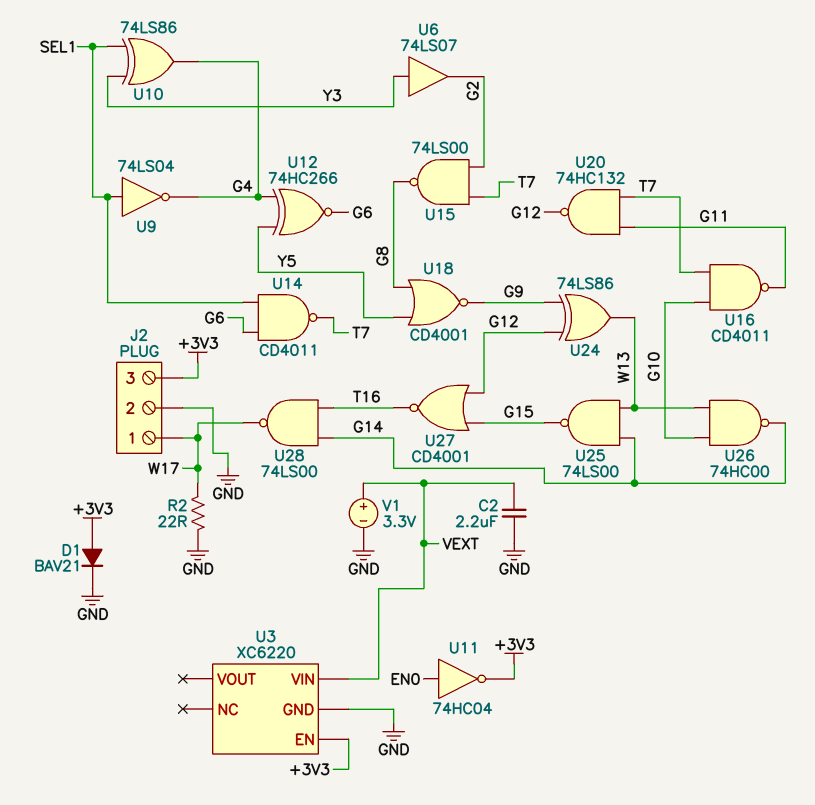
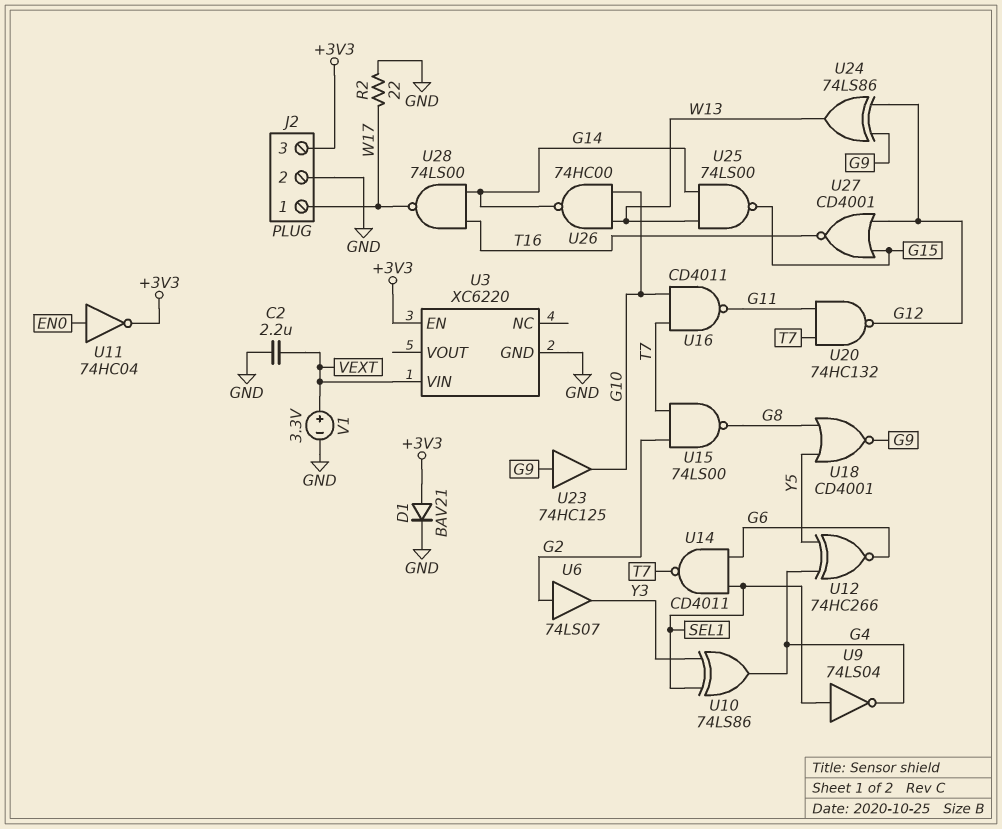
U6: buffer 74LS07 (in Y3, out G2) -> buffer 74LS07 (in G2, out Y3)
U23: none -> buffer 74HC125 (in G9, out G10)

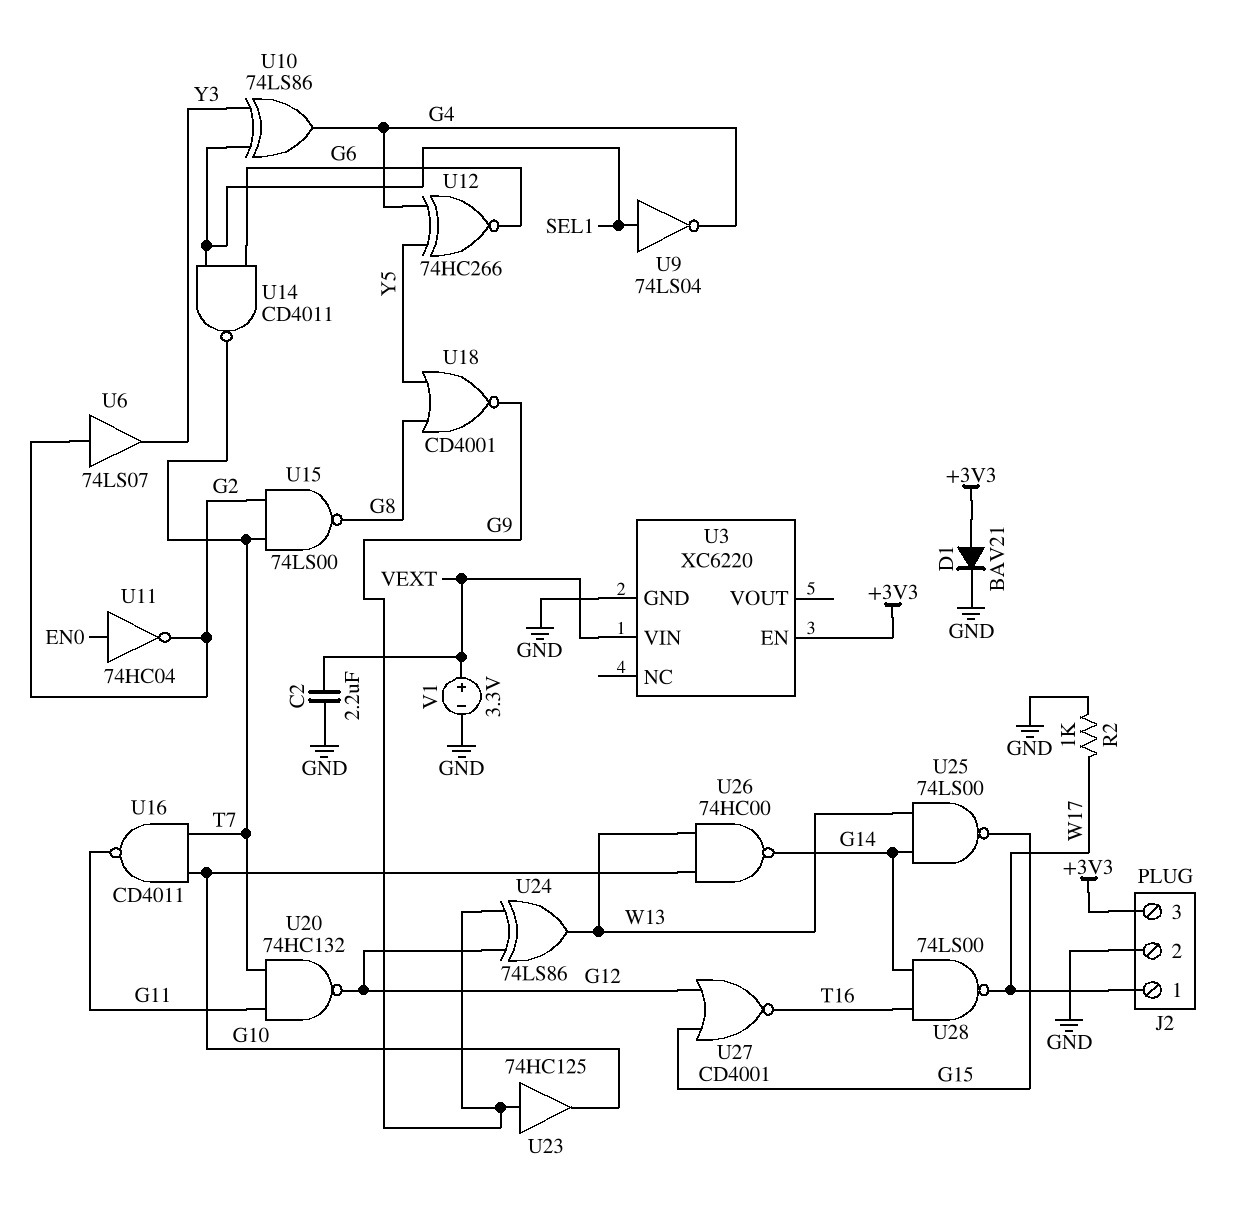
R2: 22 (GND, W17) -> 1k (GND, W17)
U11: NOT 74HC04 (in EN0, out +3V3) -> NOT 74HC04 (in EN0, out G2)

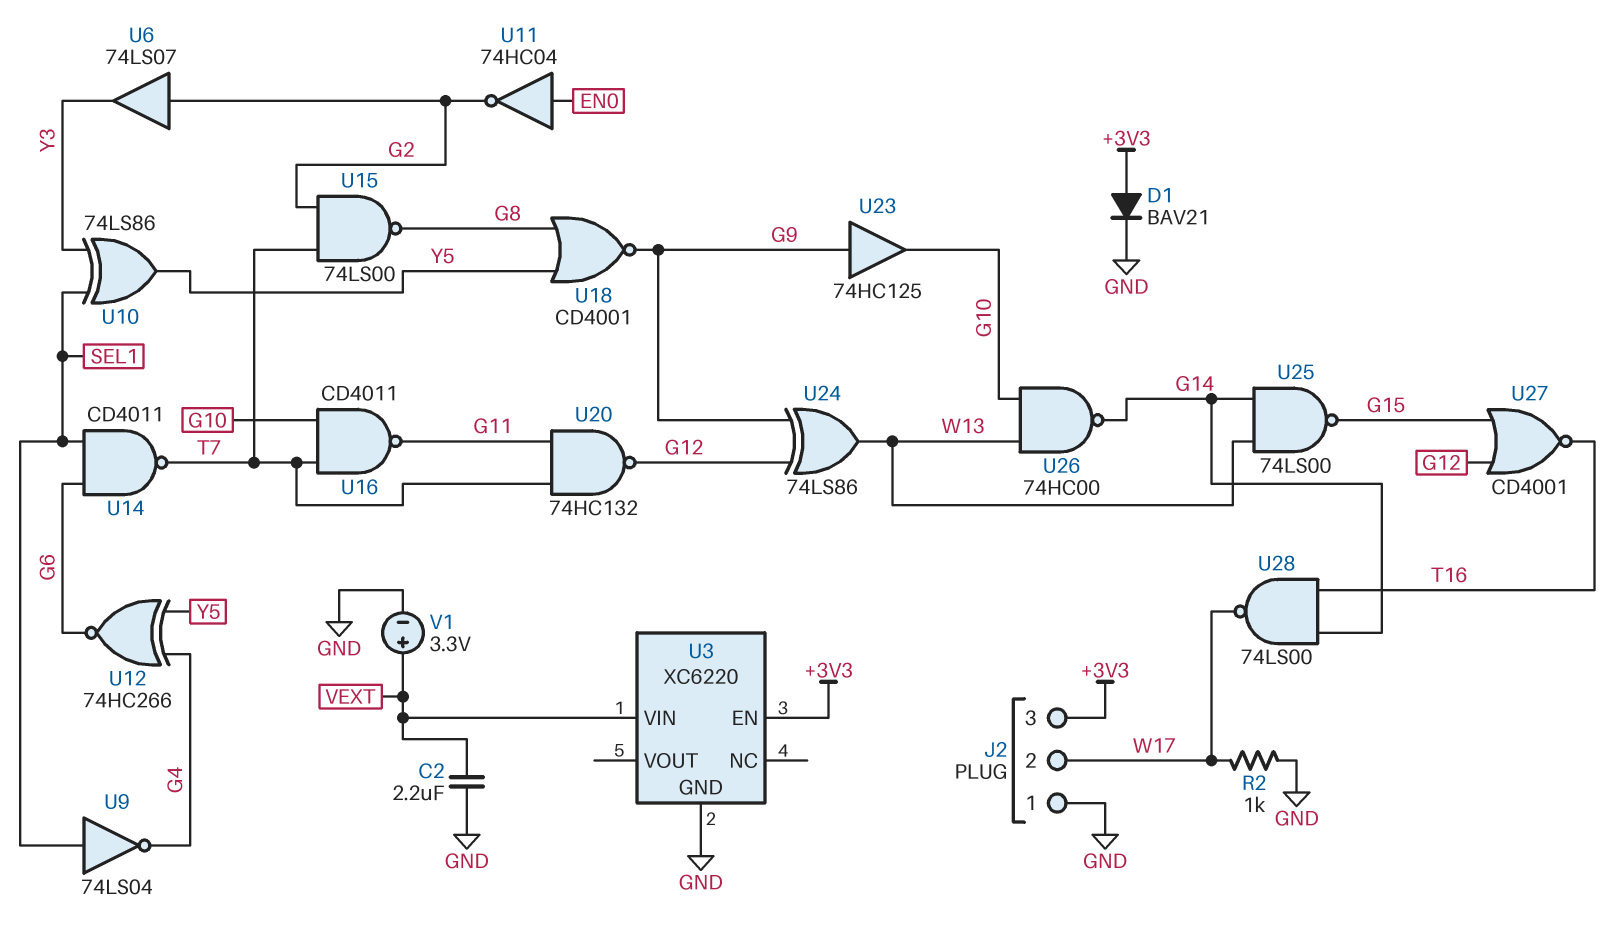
J2 pin 1: W17 -> GND
J2 pin 2: GND -> W17
U10: XOR 74LS86 (in SEL1, in Y3, out G4) -> XOR 74LS86 (in SEL1, in Y3, out Y5)

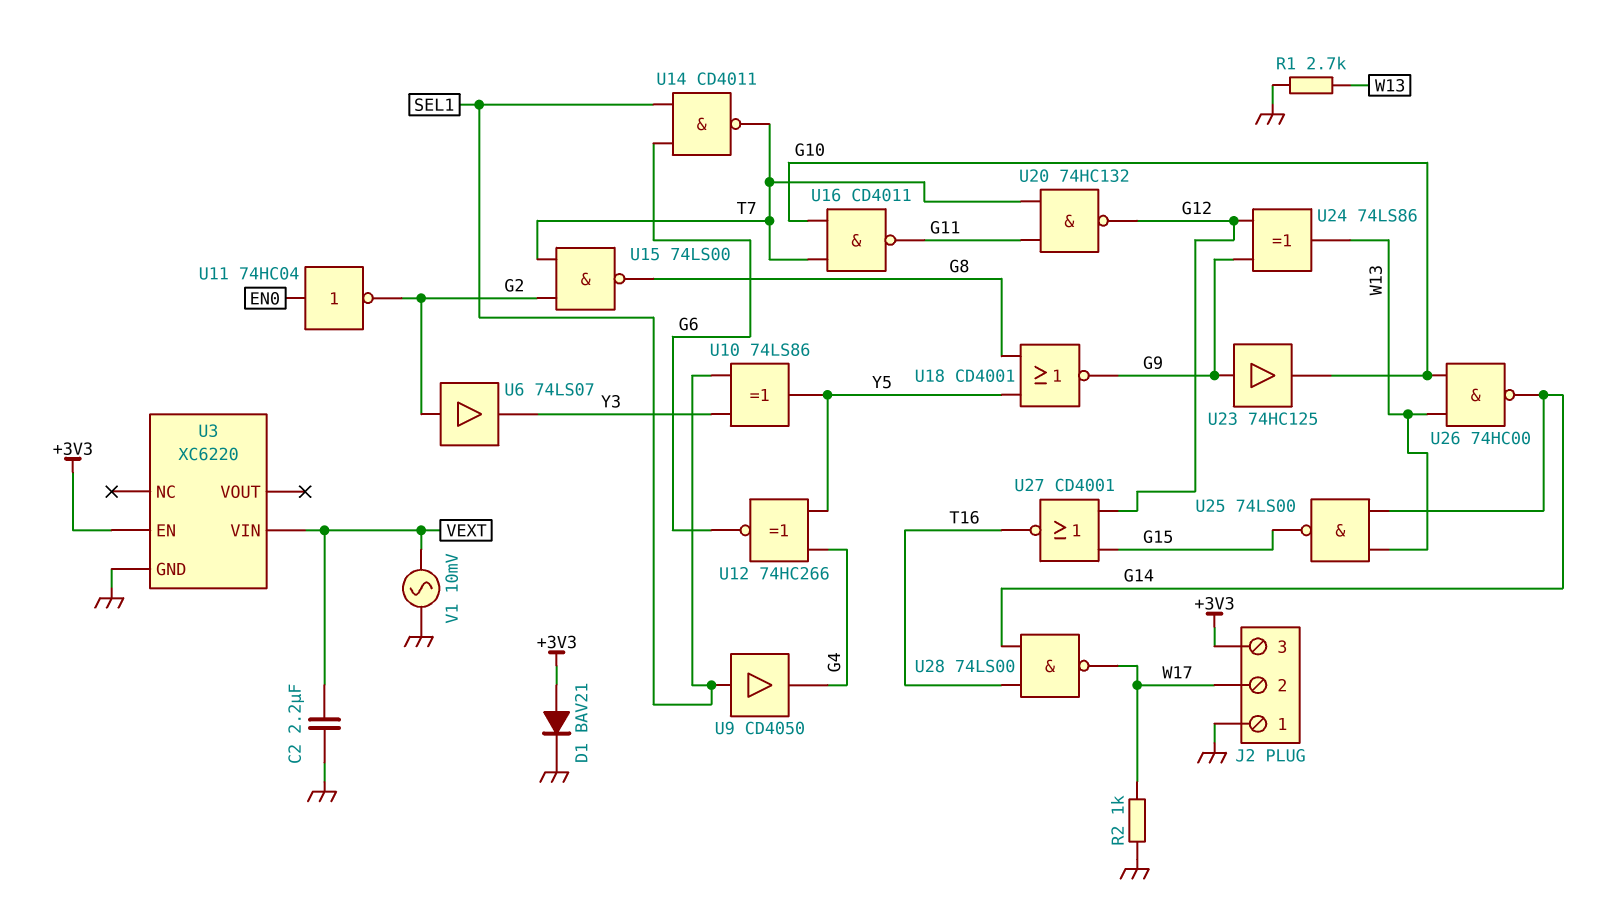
R1: none -> 2.7k (GND, W13)
U9: NOT 74LS04 (in SEL1, out G4) -> buffer CD4050 (in SEL1, out G4)
V1: 3.3V (plus VEXT, minus GND) -> AC 10mV (GND, VEXT)

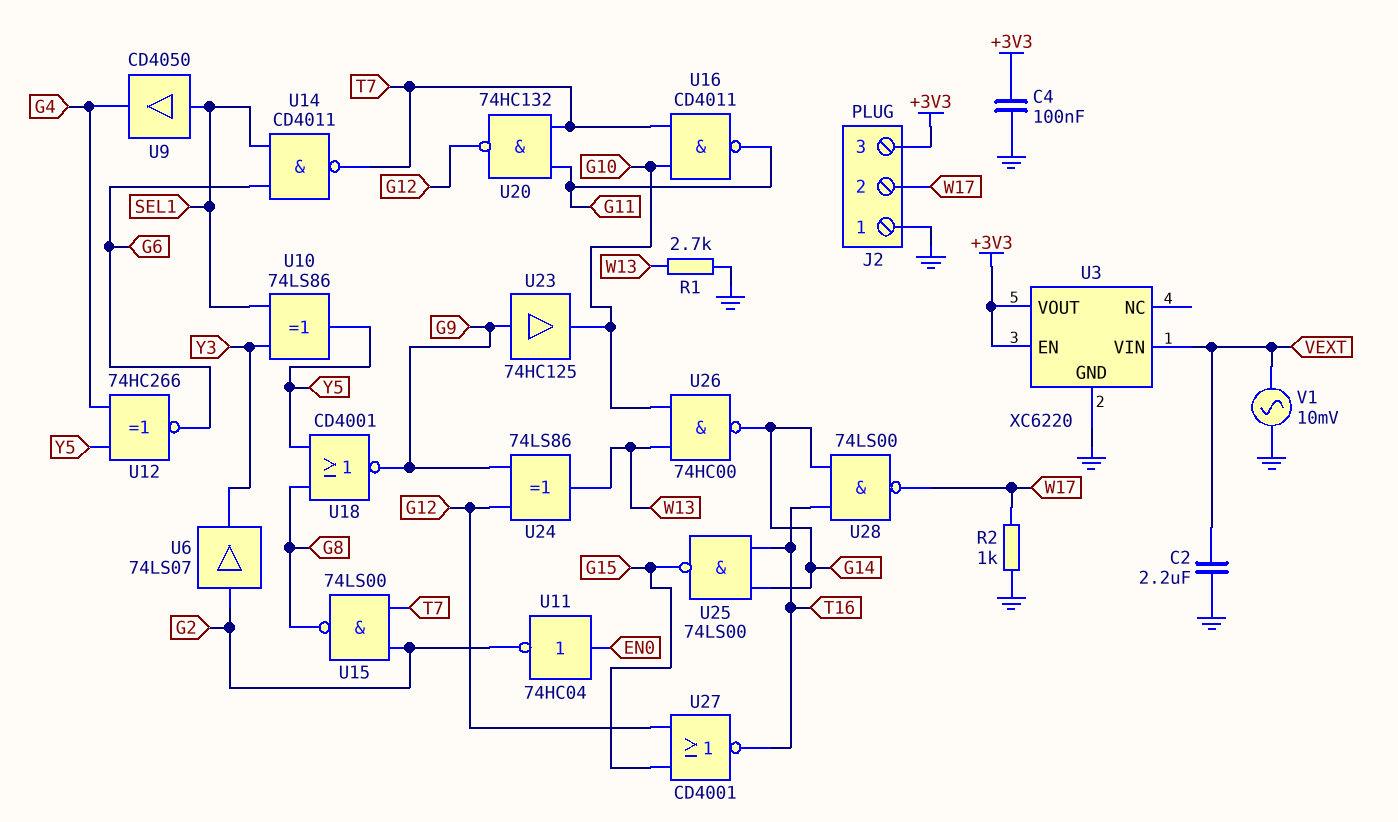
C4: none -> 100nF (+3V3, GND)
D1: diode BAV21 (A +3V3, K GND) -> none
U3 pin VOUT: none -> +3V3
U25: NAND 74LS00 (in G14, in W13, out G15) -> NAND 74LS00 (in G14, in T16, out G15)

